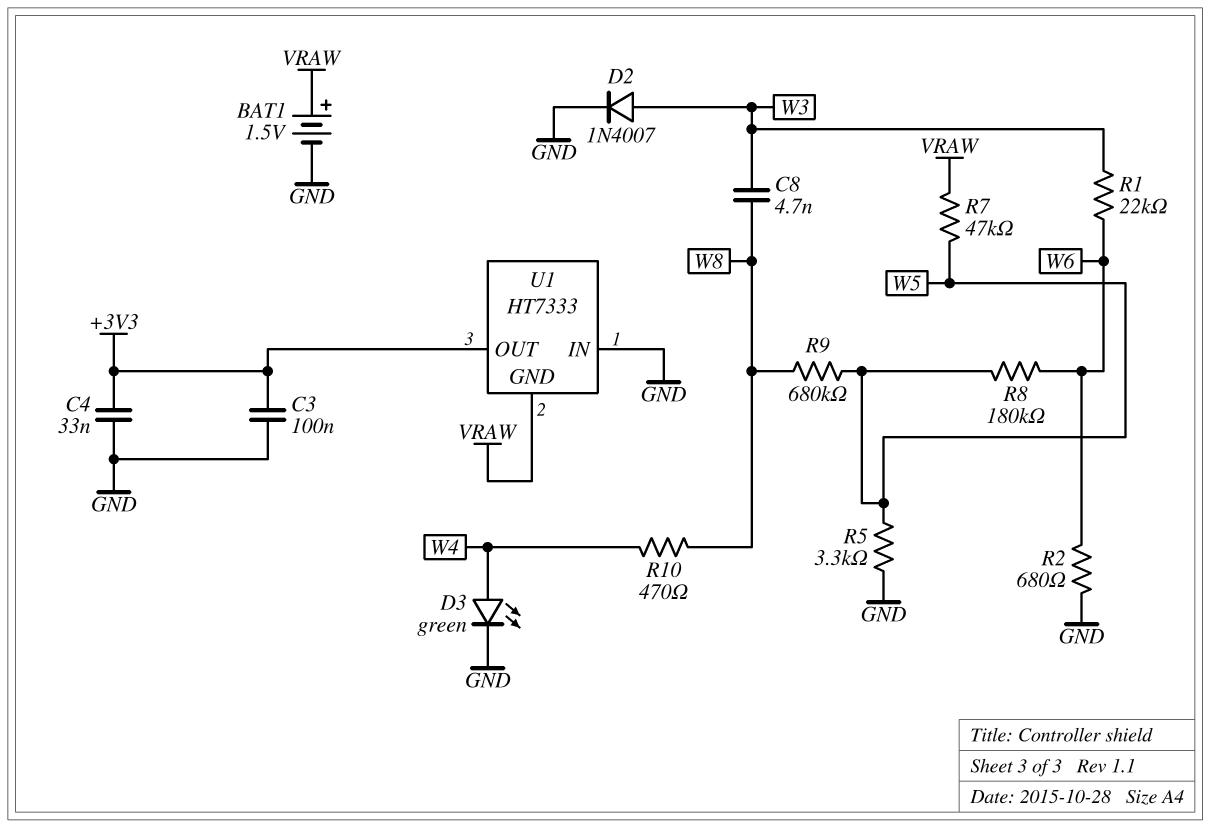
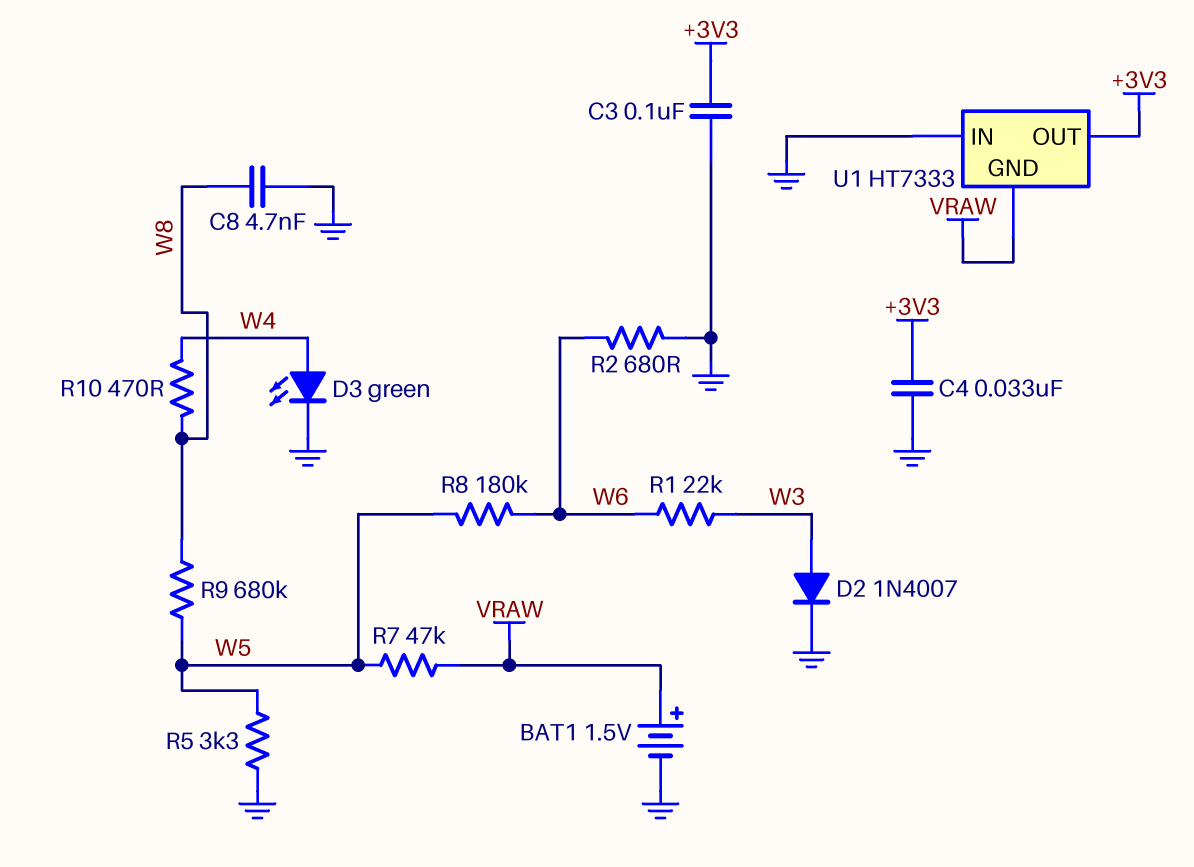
C8: 4.7nF (W3, W8) -> 4.7nF (GND, W8)

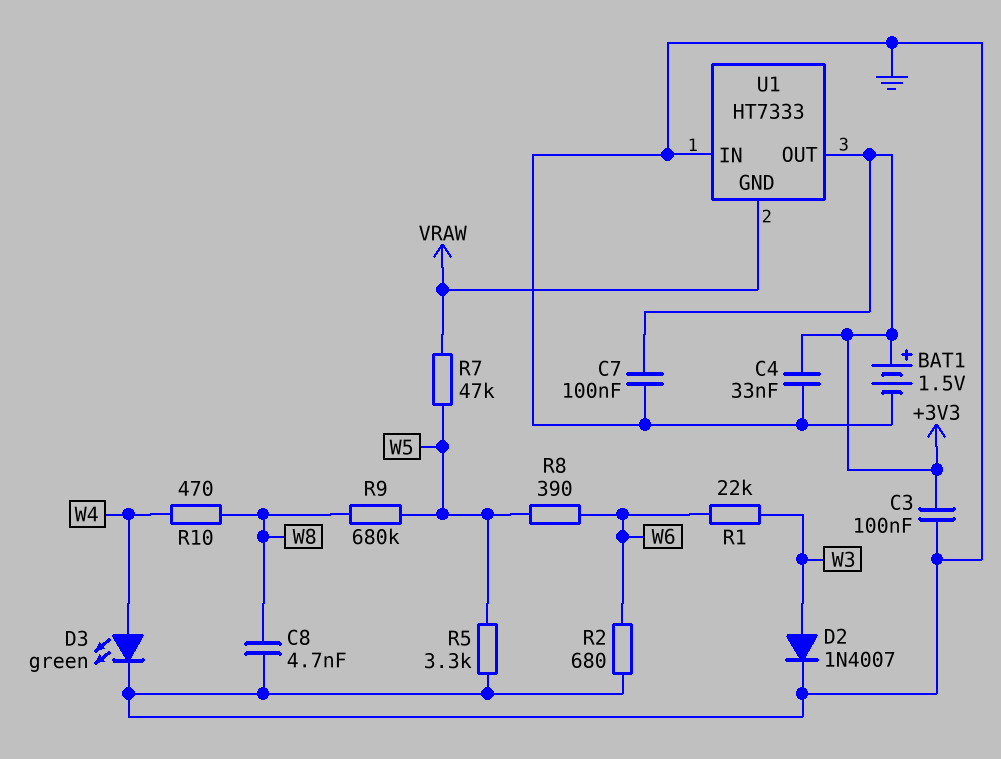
BAT1: 1.5V (plus VRAW, minus GND) -> 1.5V (plus +3V3, minus GND)
C7: none -> 100nF (+3V3, GND)
R8: 180k (W5, W6) -> 390 (W5, W6)

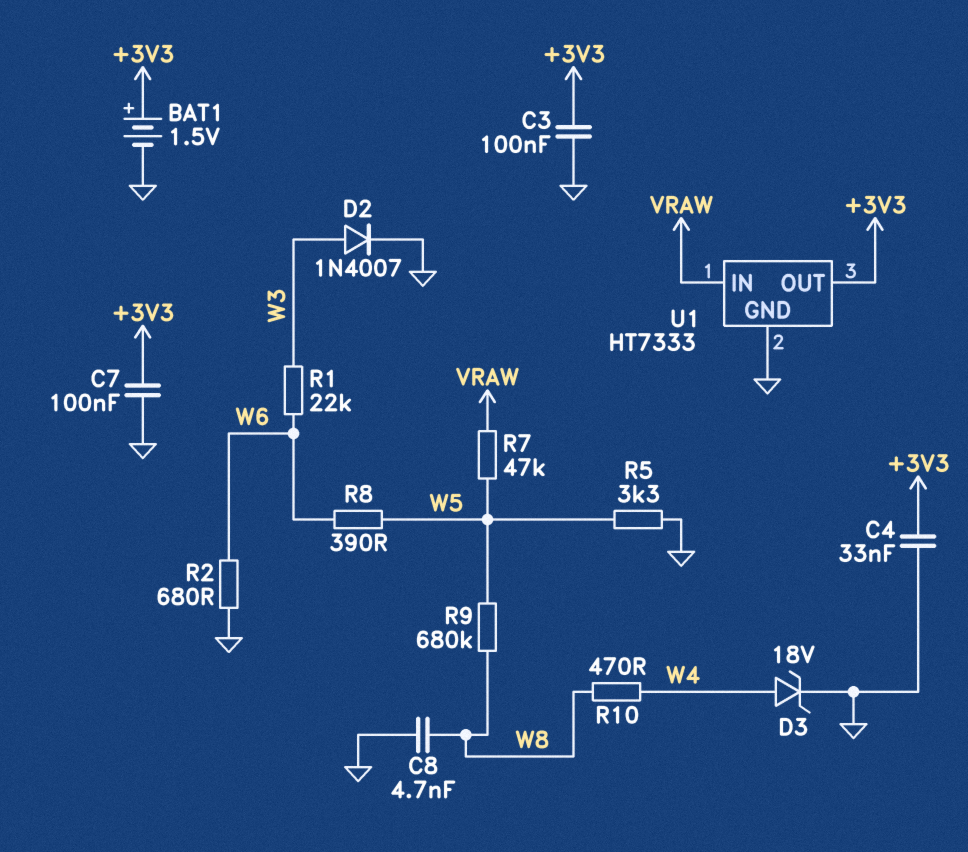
D3: LED green (A W4, K GND) -> zener 18V (A W4, K GND)
U1 pin GND: VRAW -> GND
U1 pin IN: GND -> VRAW

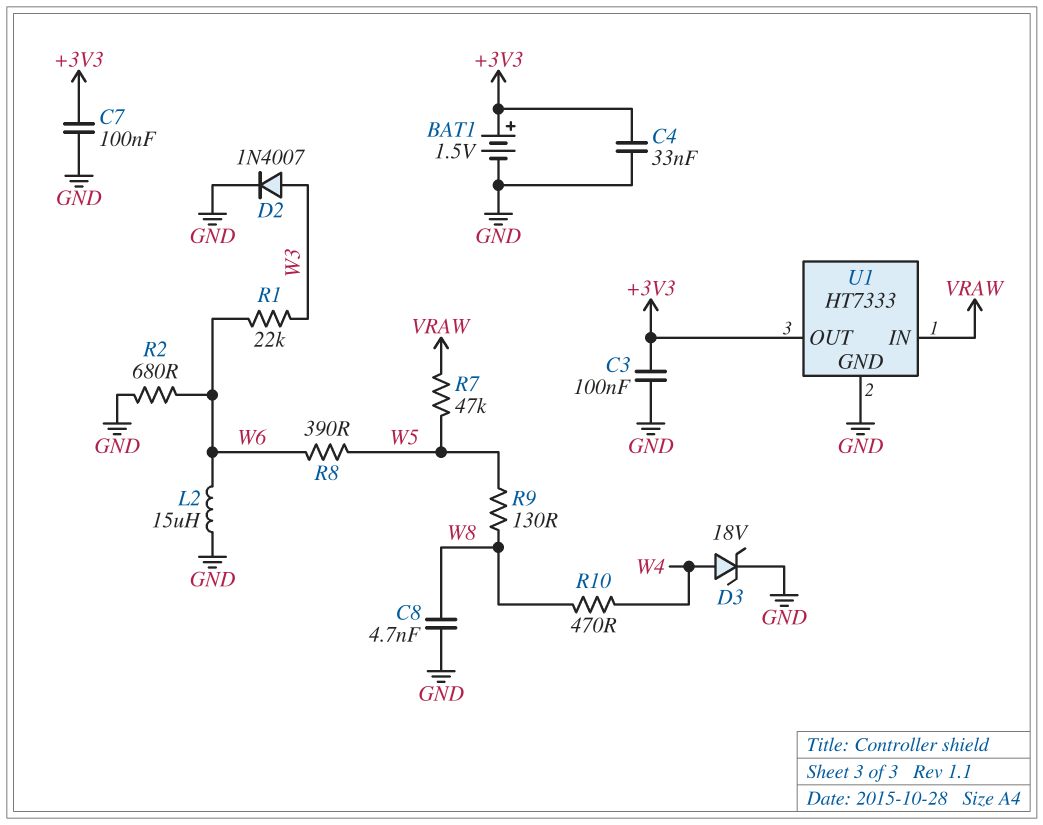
L2: none -> 15uH (GND, W6)
R5: 3.3k (GND, W5) -> none
R9: 680k (W5, W8) -> 130 (W5, W8)

